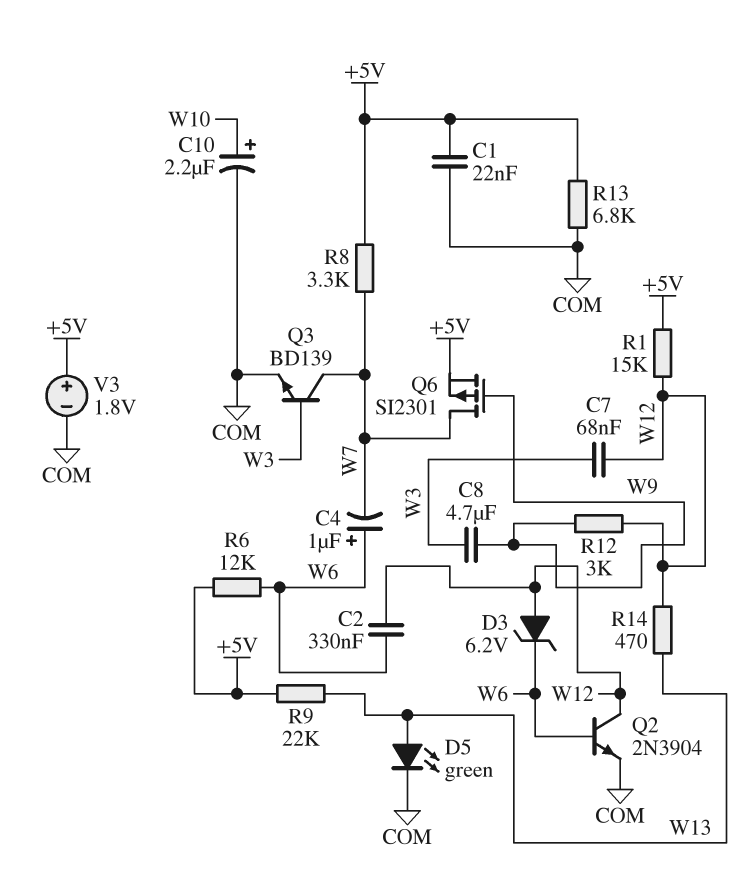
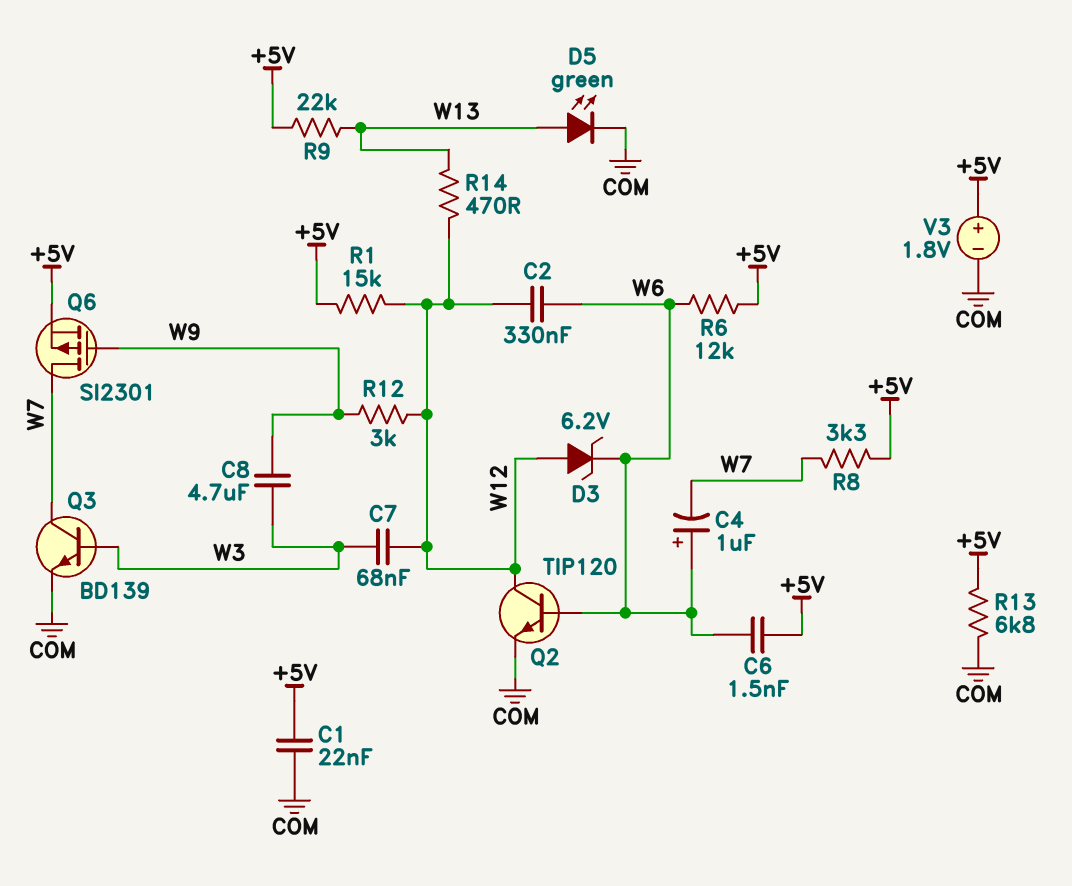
C6: none -> 1.5nF (+5V, W6)
C10: 2.2uF (plus W10, minus COM) -> none
Q2: NPN 2N3904 (B W6, C W12, E COM) -> NPN TIP120 (B W6, C W12, E COM)

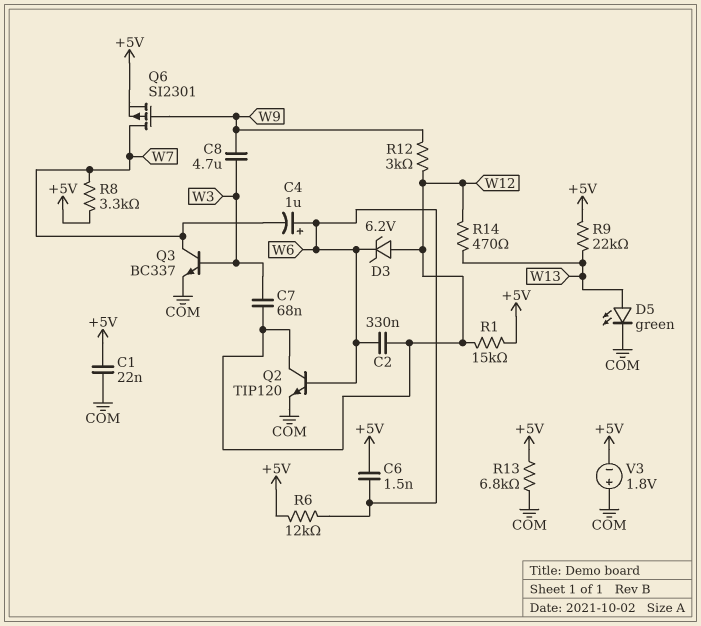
Q3: NPN BD139 (B W3, C W7, E COM) -> NPN BC337 (B W3, C W7, E COM)
V3: 1.8V (plus +5V, minus COM) -> 1.8V (plus COM, minus +5V)

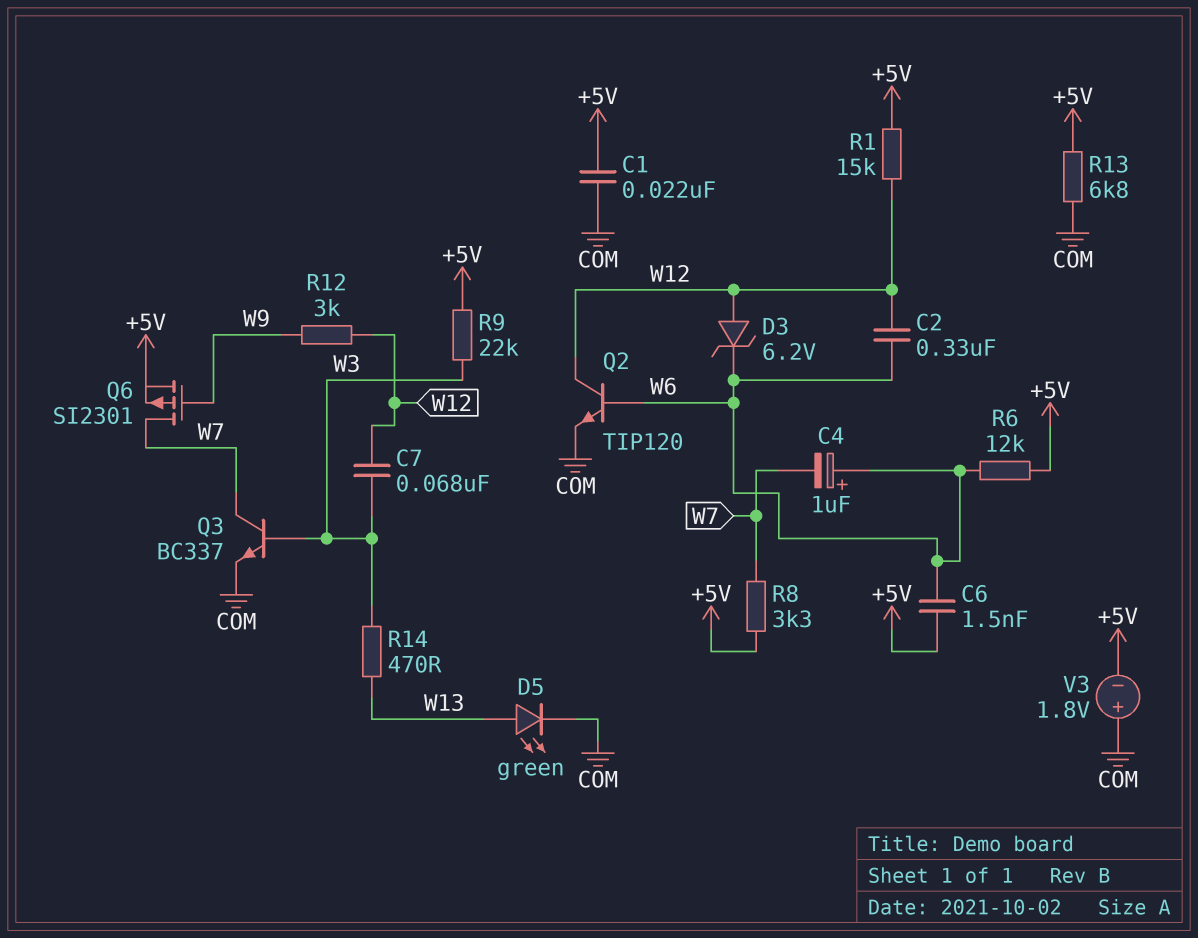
C8: 4.7uF (W3, W9) -> none
R9: 22k (+5V, W13) -> 22k (+5V, W3)
R14: 470 (W12, W13) -> 470 (W3, W13)

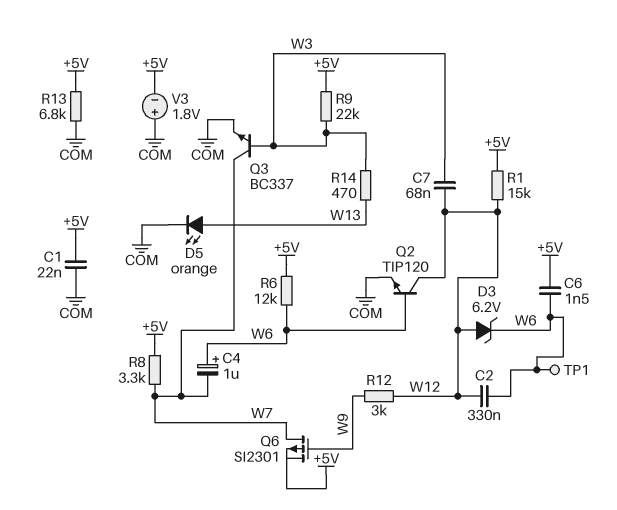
D5: LED green (A W13, K COM) -> LED orange (A W13, K COM)
TP1: none -> test point (W6)

